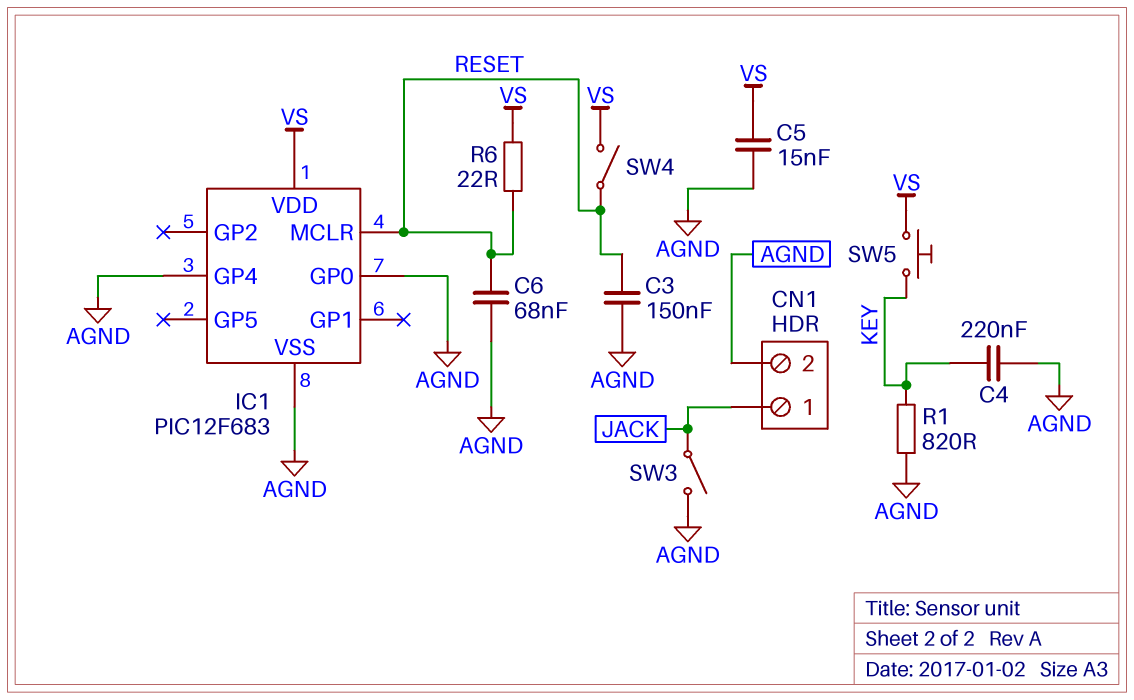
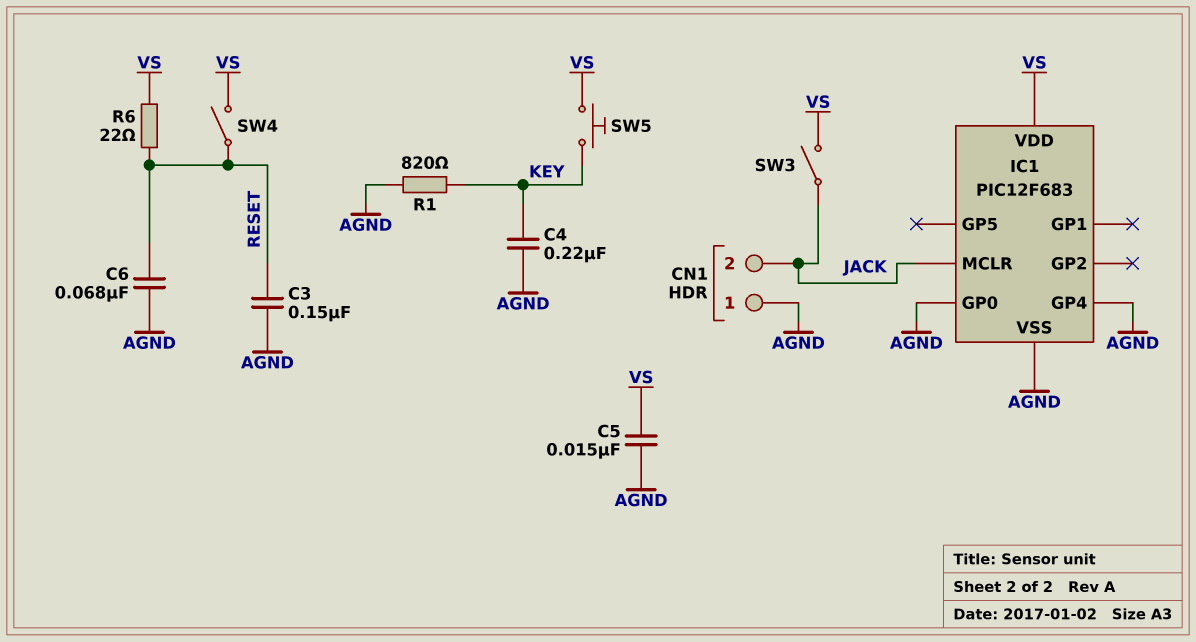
CN1 pin 1: JACK -> AGND
CN1 pin 2: AGND -> JACK
IC1 pin MCLR: RESET -> JACK
SW3: switch (AGND, JACK) -> switch (JACK, VS)

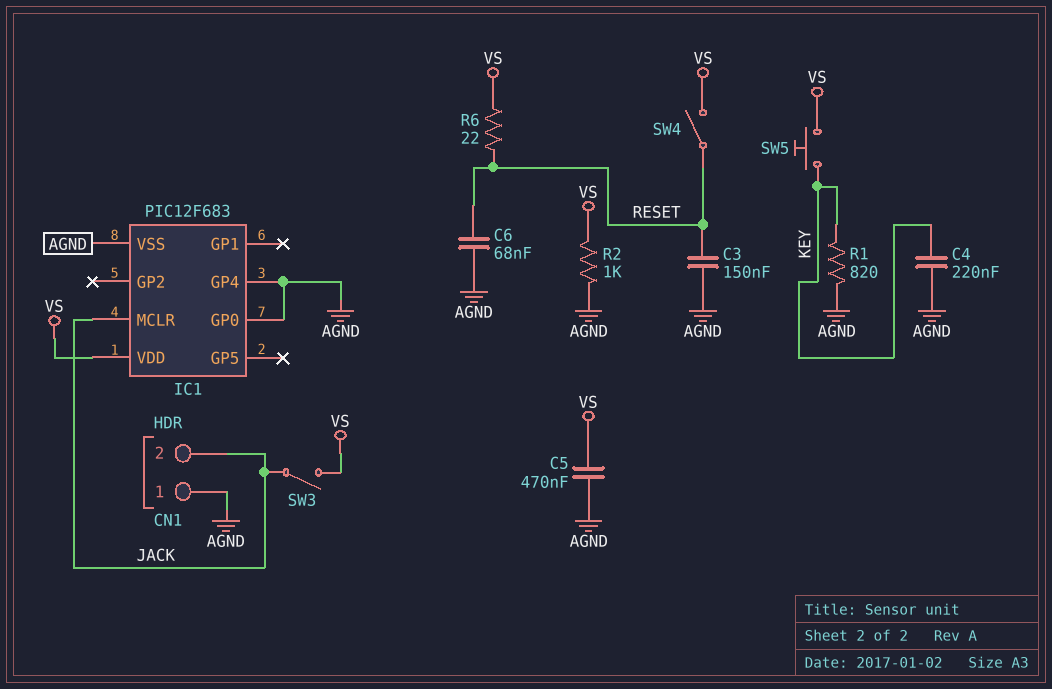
C5: 15nF (AGND, VS) -> 470nF (AGND, VS)
R2: none -> 1k (AGND, VS)

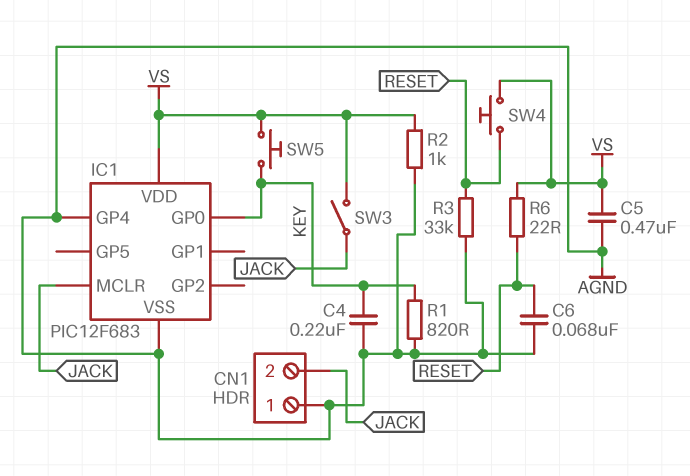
C3: 150nF (AGND, RESET) -> none
IC1 pin GP0: AGND -> KEY
R3: none -> 33k (AGND, RESET)
SW4: switch (RESET, VS) -> button (RESET, VS)

